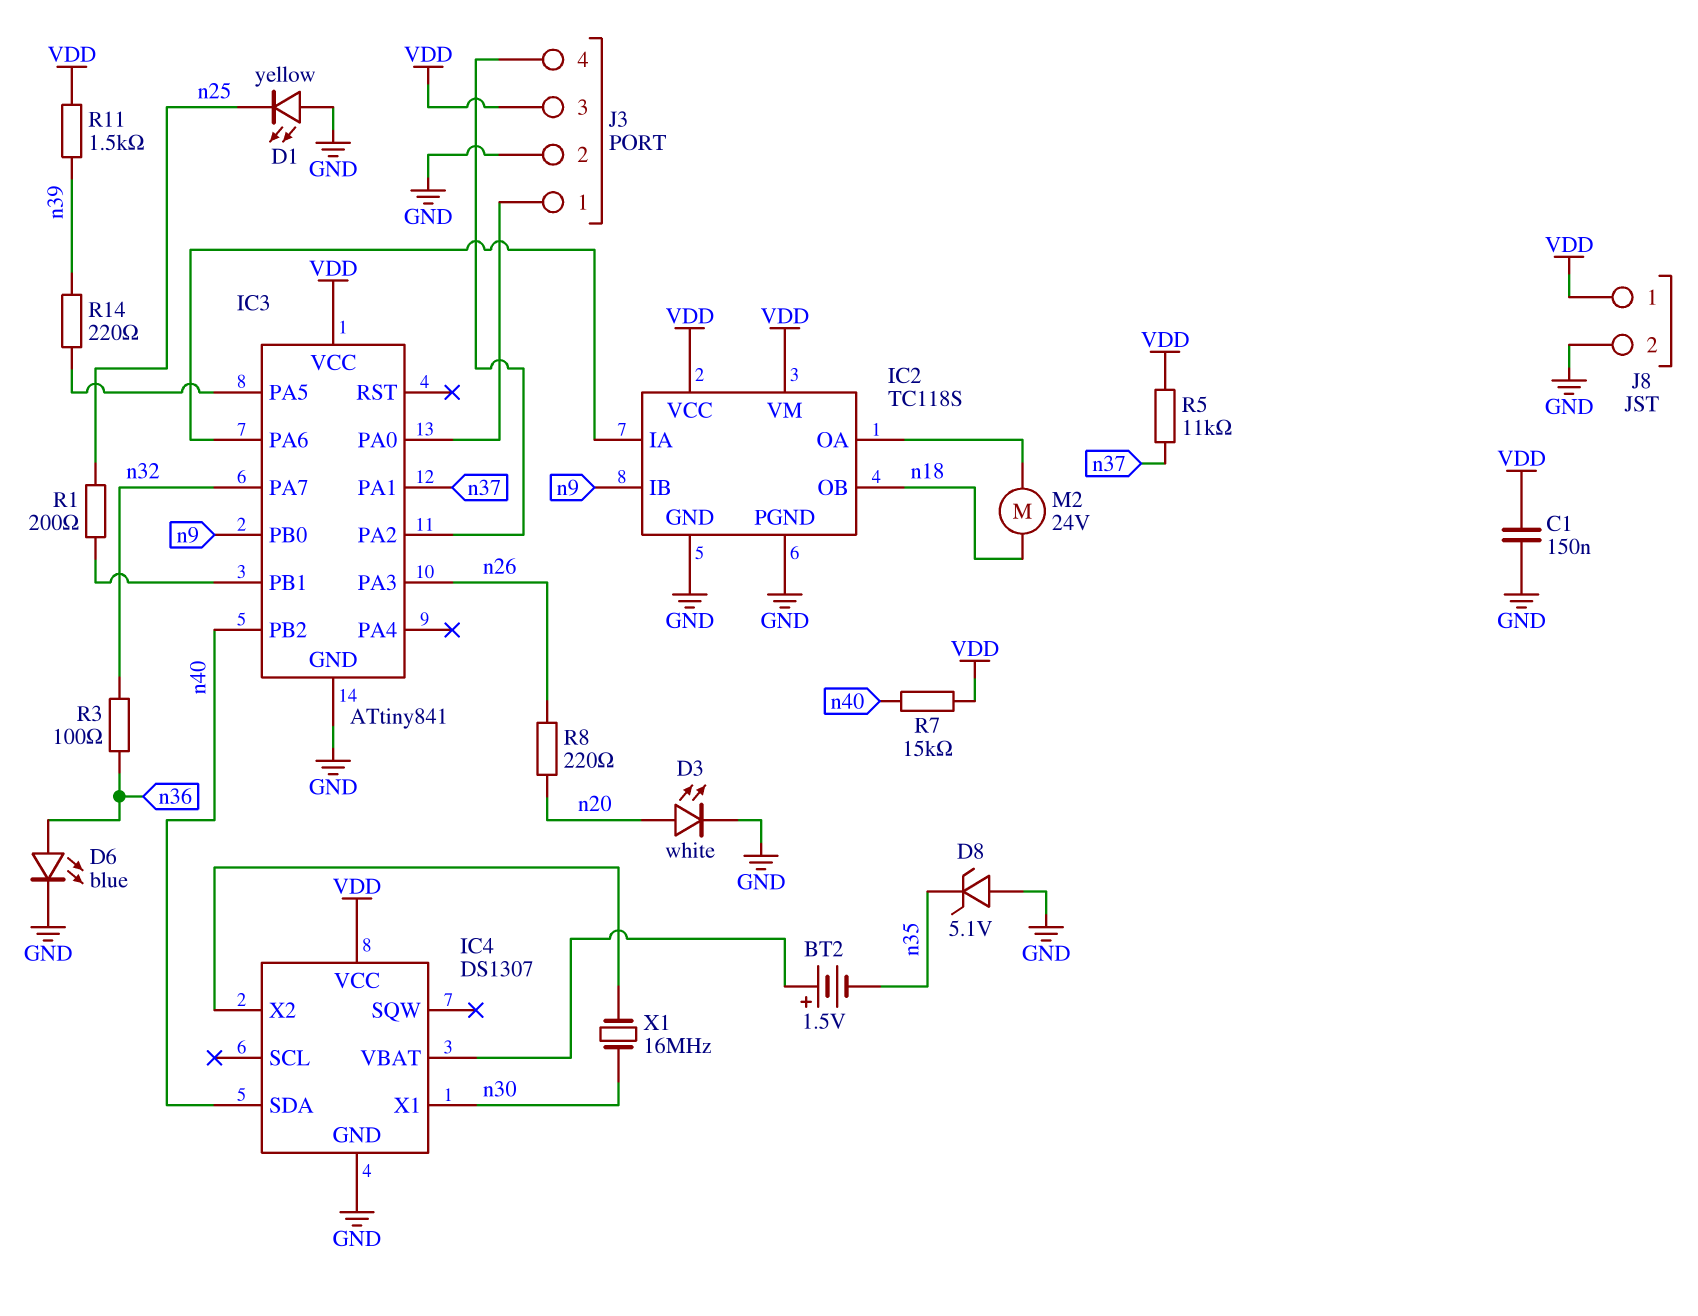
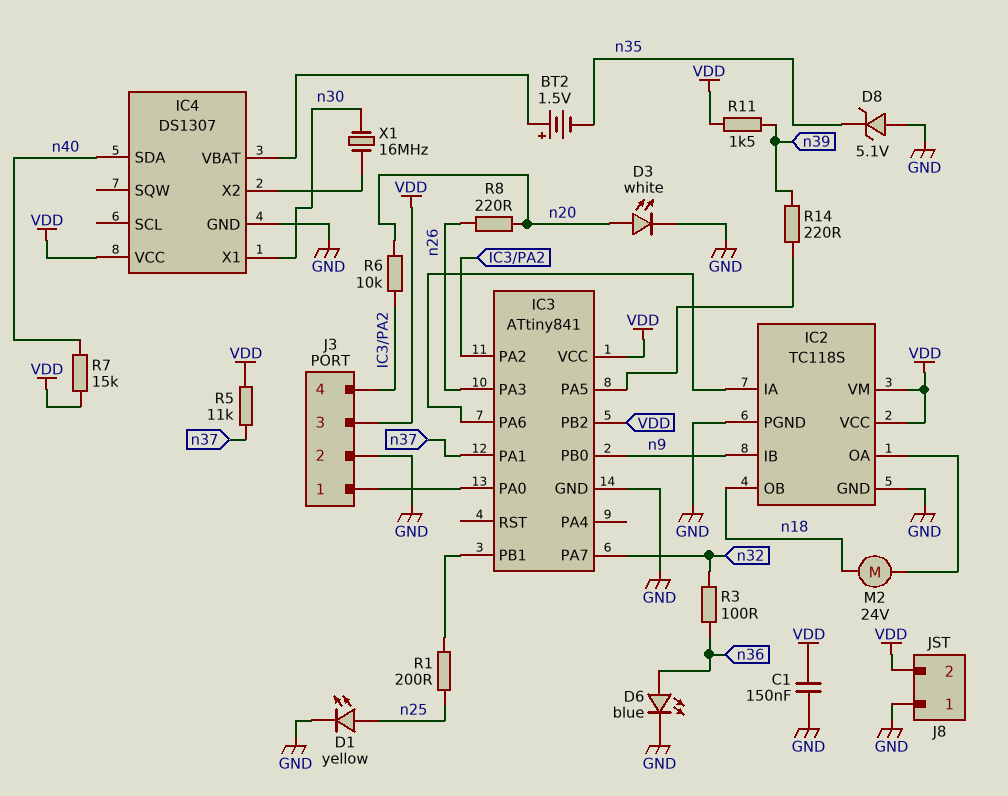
D1: LED yellow (A GND, K n25) -> LED yellow (A n25, K GND)
IC3 pin PB2: n40 -> VDD
J8 pin 1: VDD -> GND
J8 pin 2: GND -> VDD
R6: none -> 10k (IC3/PA2, n20)

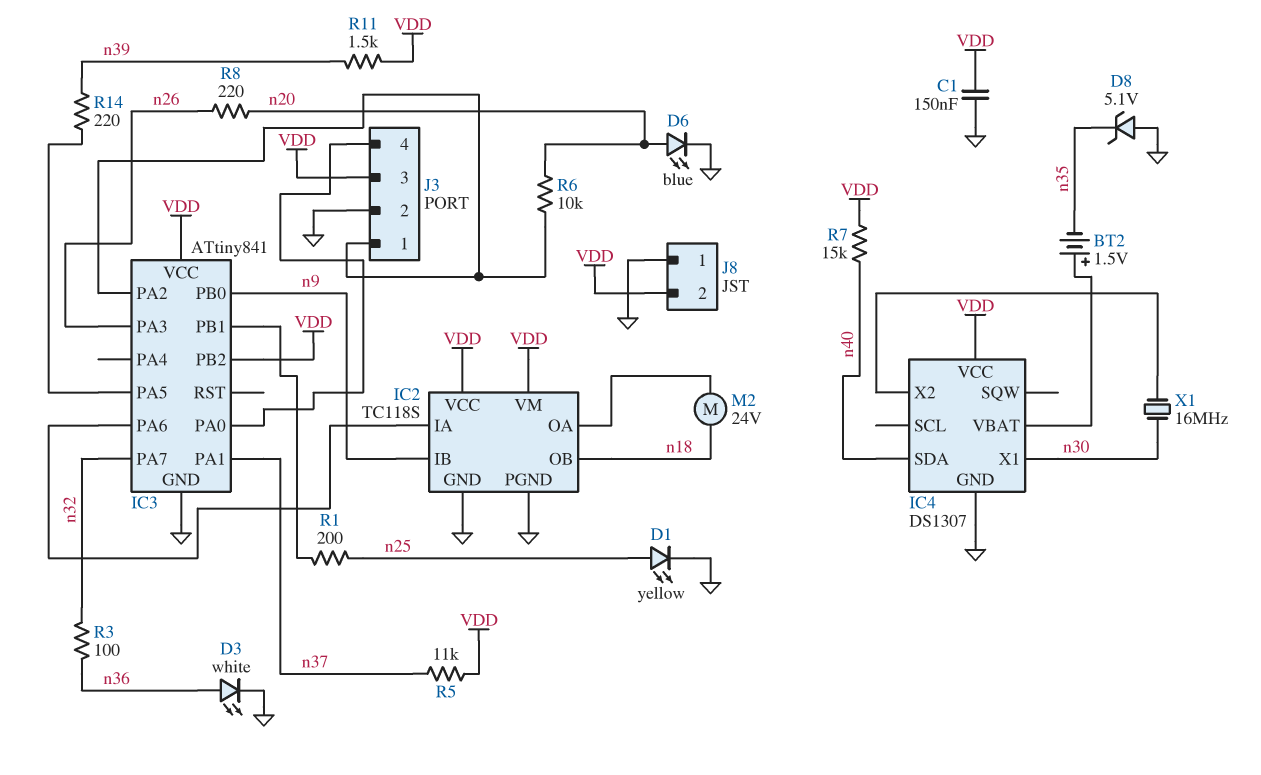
D3: LED white (A n20, K GND) -> LED white (A n36, K GND)
D6: LED blue (A n36, K GND) -> LED blue (A n20, K GND)
J3 pin 1: IC3/PA0 -> IC3/PA2
J3 pin 4: IC3/PA2 -> IC3/PA0

